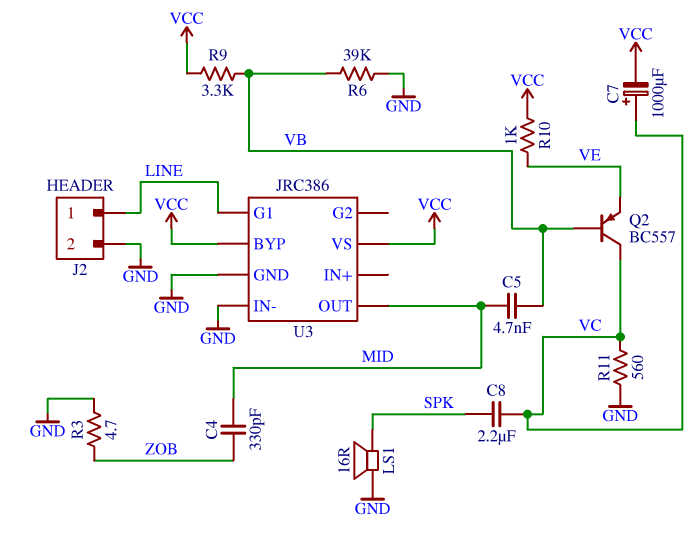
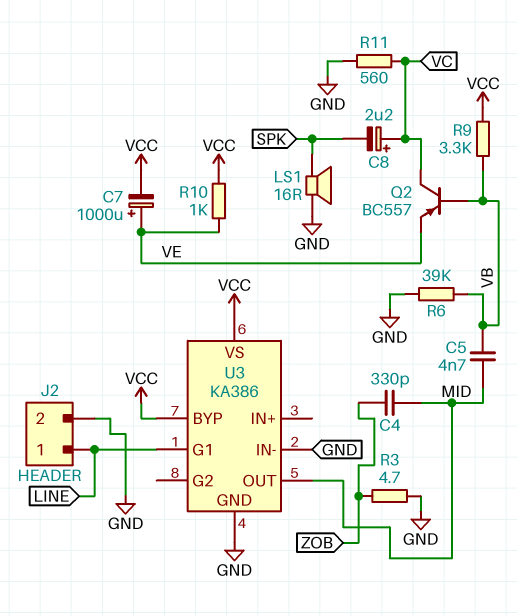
C7: 1000uF (plus VC, minus VCC) -> 1000uF (plus VE, minus VCC)
C8: 2.2uF (SPK, VC) -> 2.2uF (plus VC, minus SPK)
U3: JRC386 -> KA386

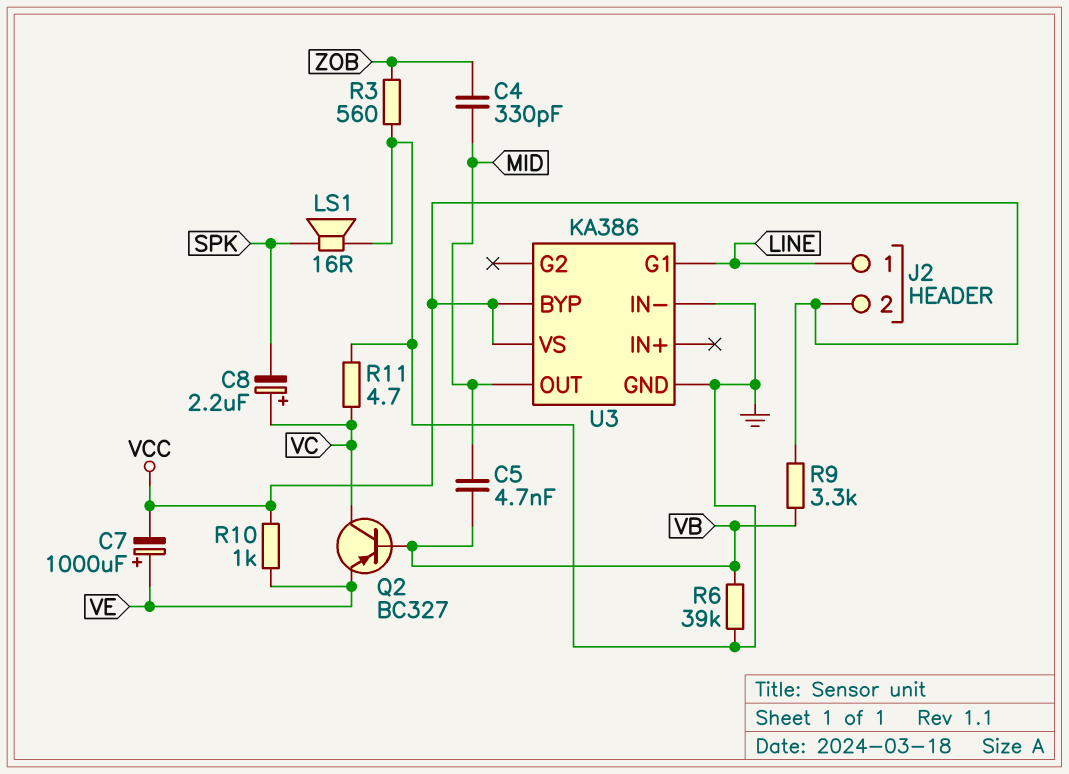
J2 pin 2: GND -> VCC
Q2: PNP BC557 (B VB, C VC, E VE) -> PNP BC327 (B VB, C VC, E VE)
R3: 4.7 (GND, ZOB) -> 560 (GND, ZOB)
R11: 560 (GND, VC) -> 4.7 (GND, VC)

